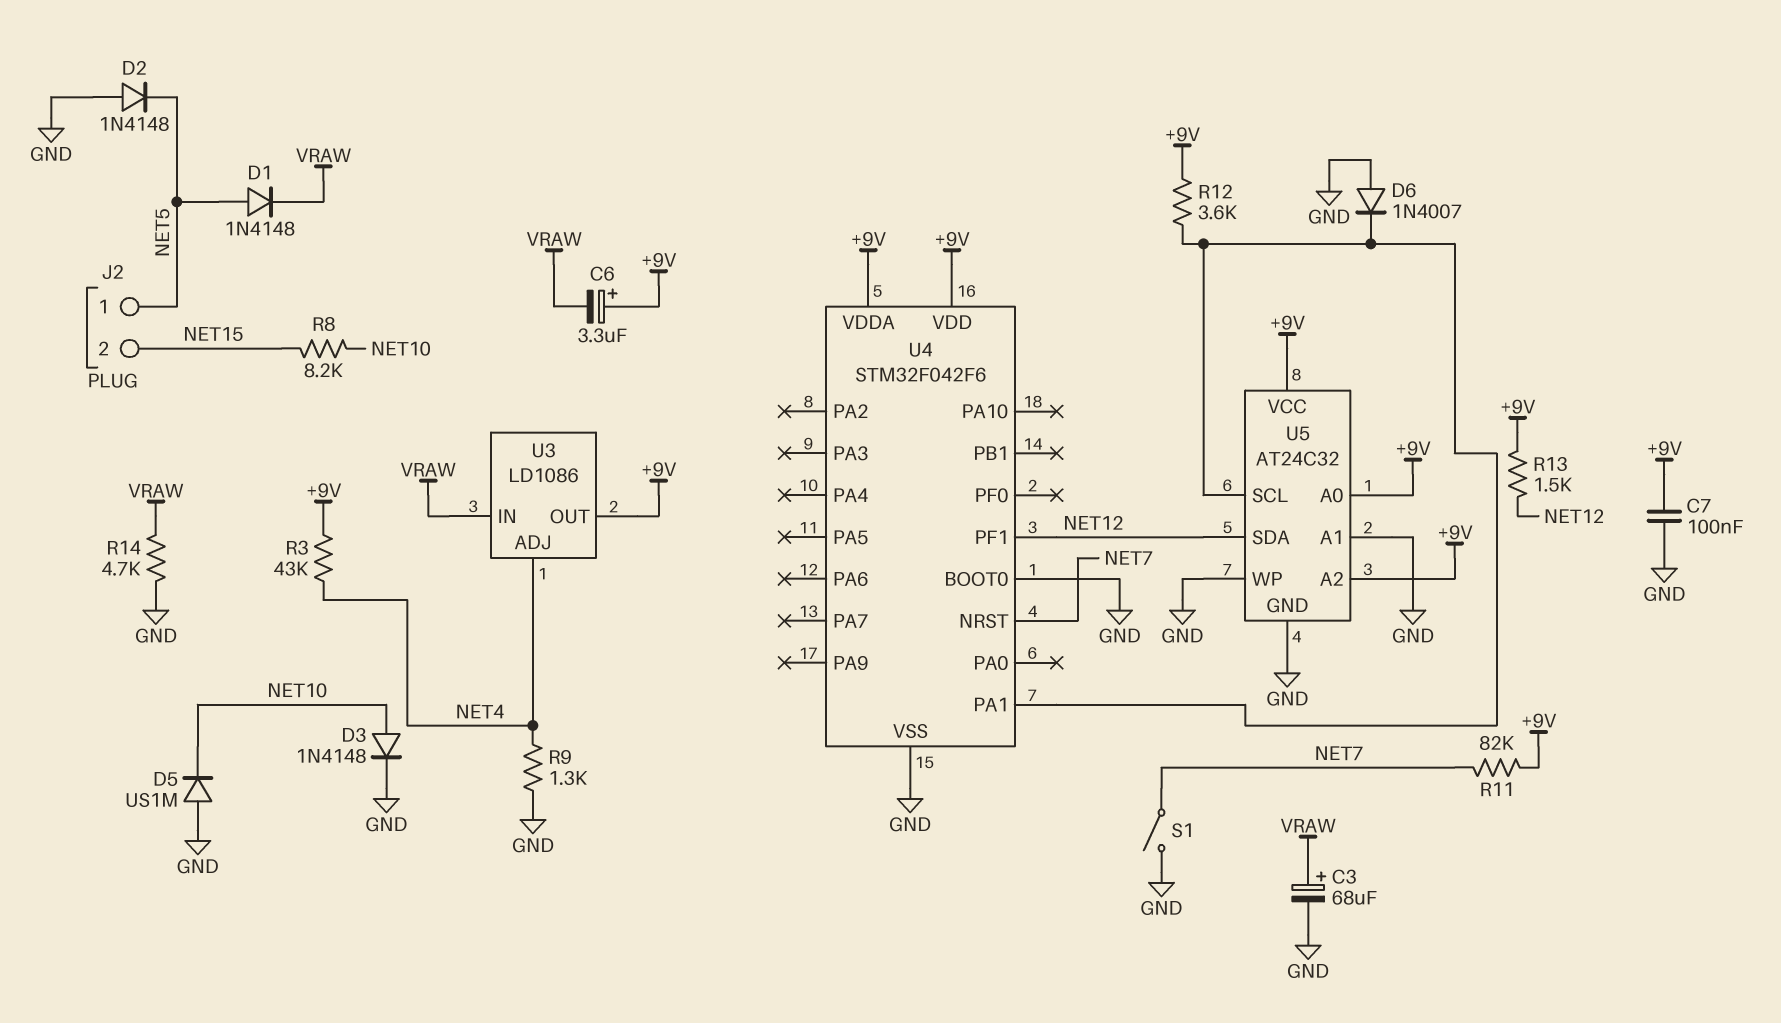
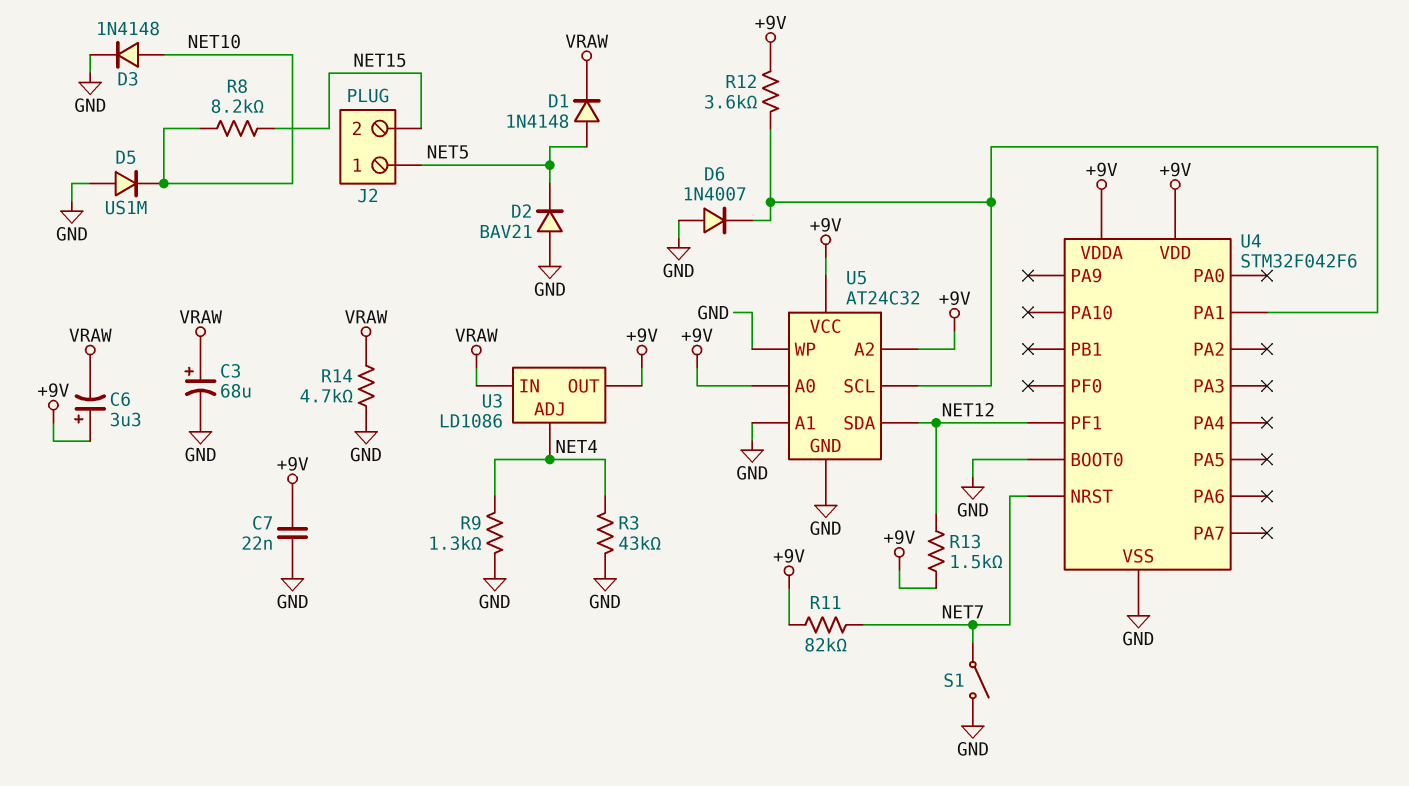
C7: 100nF (+9V, GND) -> 22nF (+9V, GND)
D2: diode 1N4148 (A GND, K NET5) -> diode BAV21 (A GND, K NET5)
R3: 43k (+9V, NET4) -> 43k (GND, NET4)

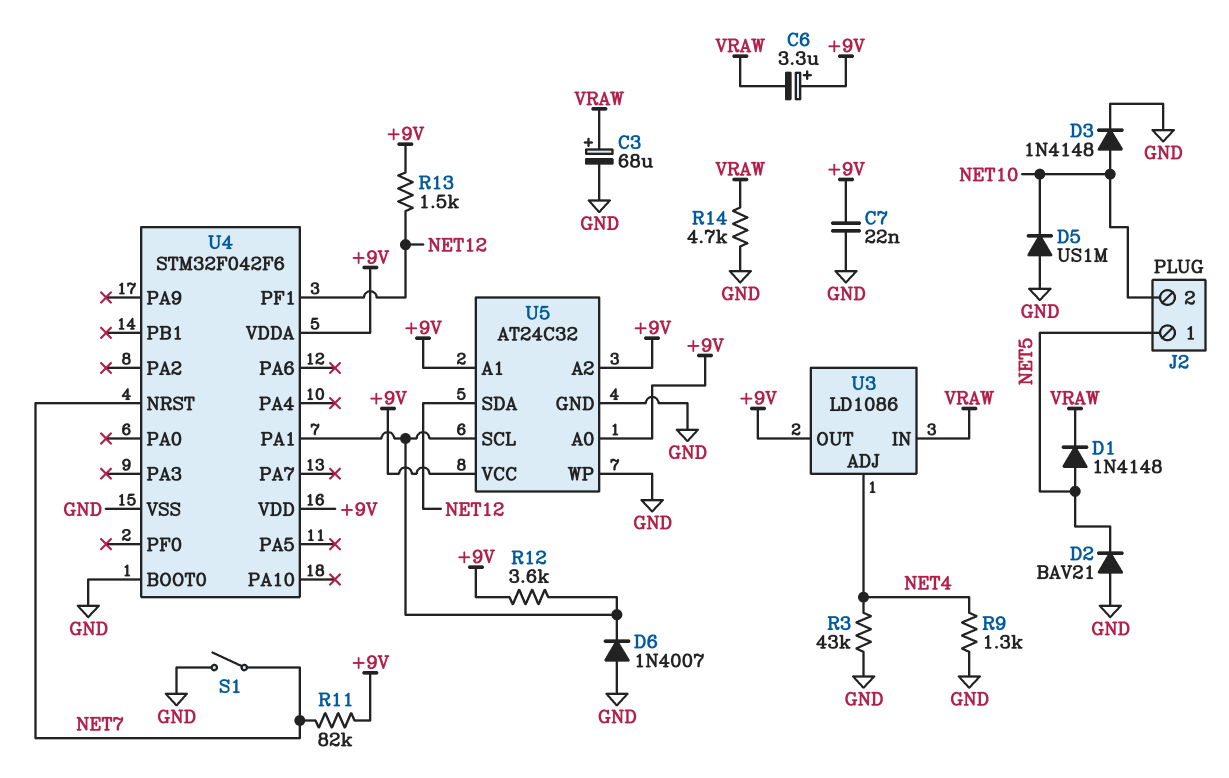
J2 pin 2: NET15 -> NET10
R8: 8.2k (NET10, NET15) -> none
U5 pin A1: GND -> +9V

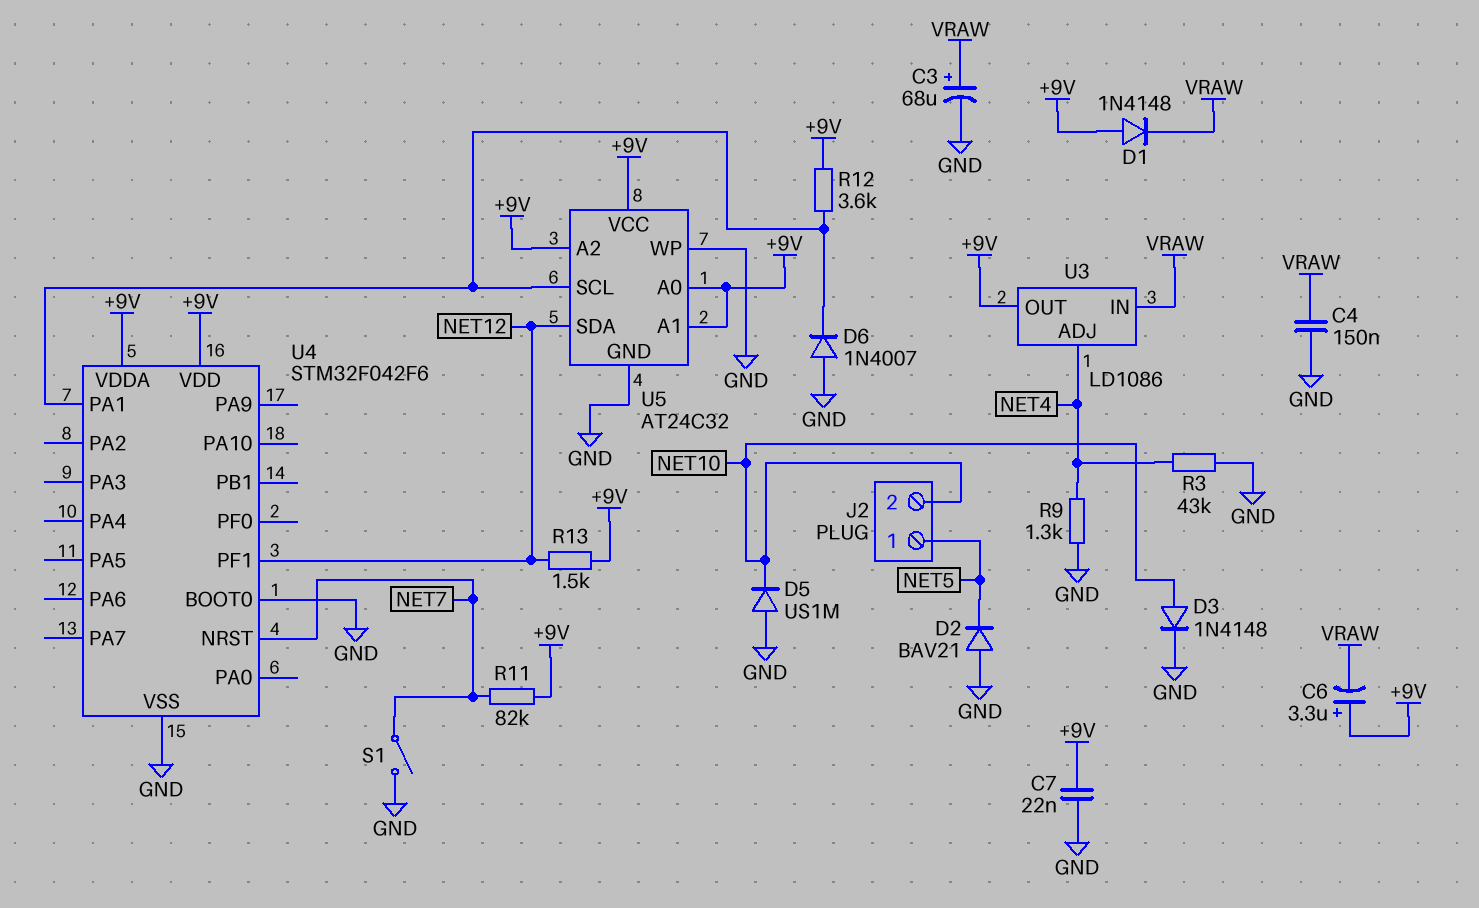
C4: none -> 150nF (GND, VRAW)
D1: diode 1N4148 (A NET5, K VRAW) -> diode 1N4148 (A +9V, K VRAW)
R14: 4.7k (GND, VRAW) -> none

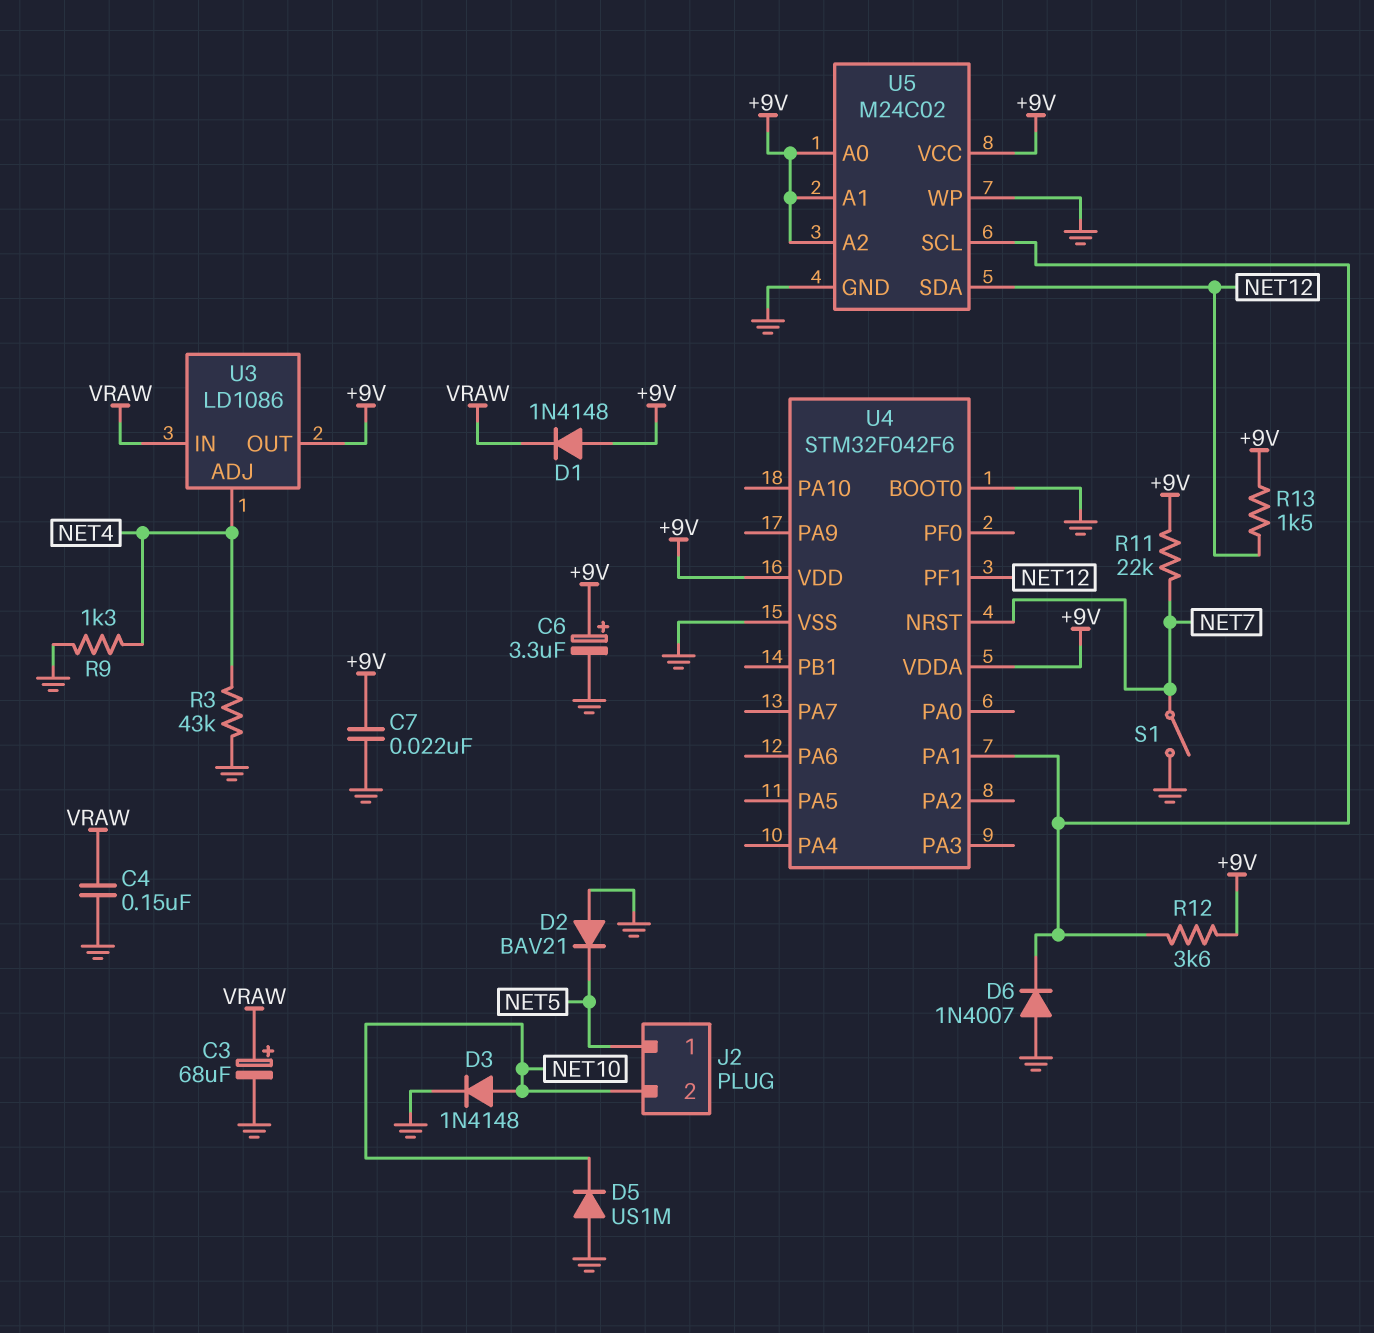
C6: 3.3uF (plus +9V, minus VRAW) -> 3.3uF (plus +9V, minus GND)
R11: 82k (+9V, NET7) -> 22k (+9V, NET7)
U5: AT24C32 -> M24C02

